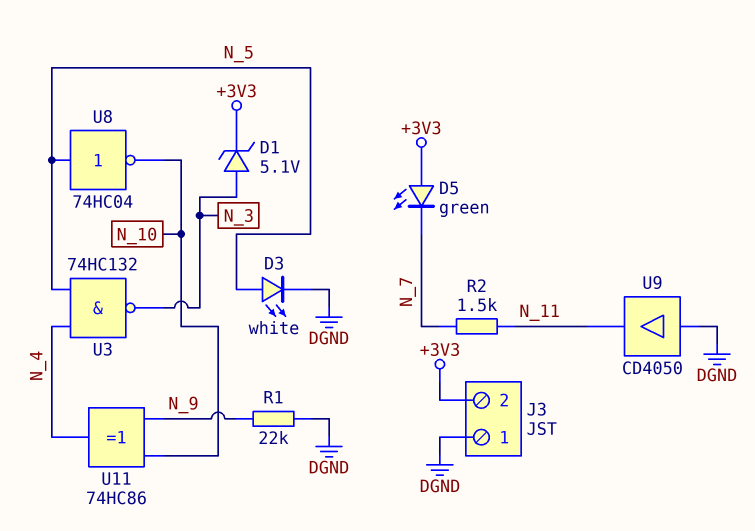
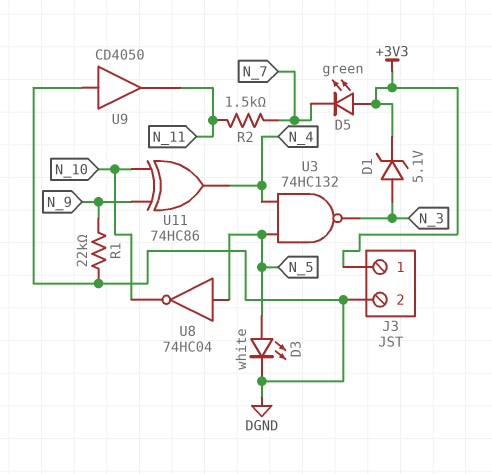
J3 pin 1: DGND -> +3V3
J3 pin 2: +3V3 -> DGND

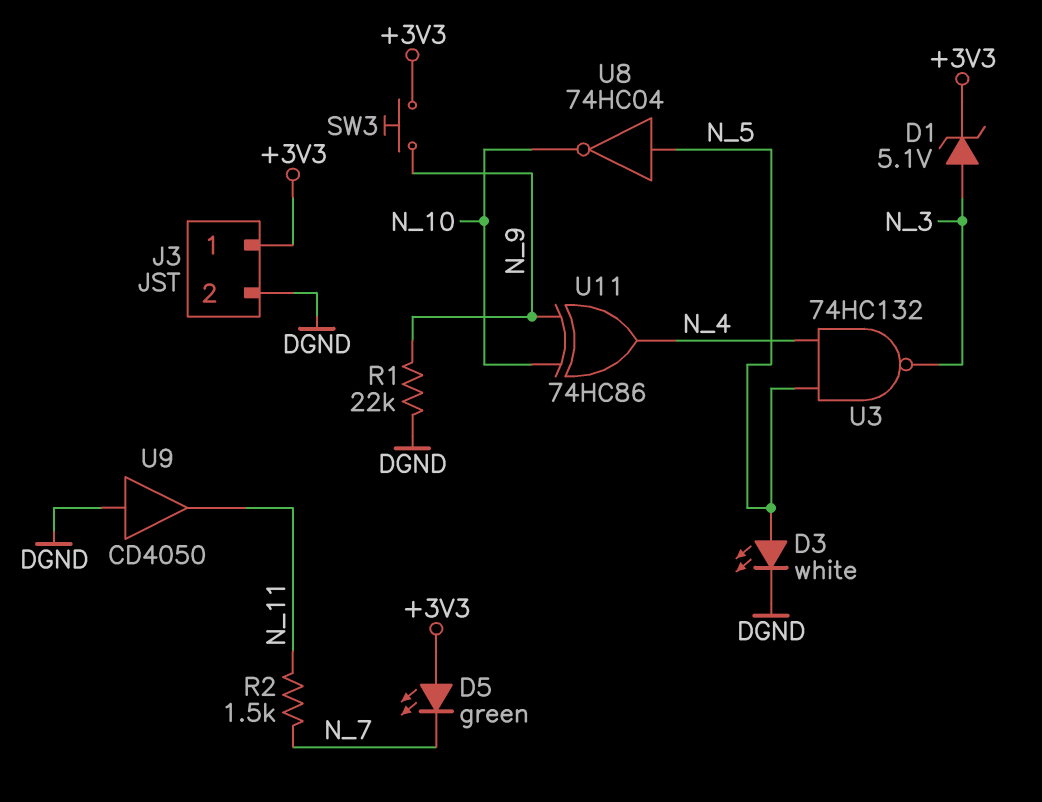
SW3: none -> button (+3V3, N_9)

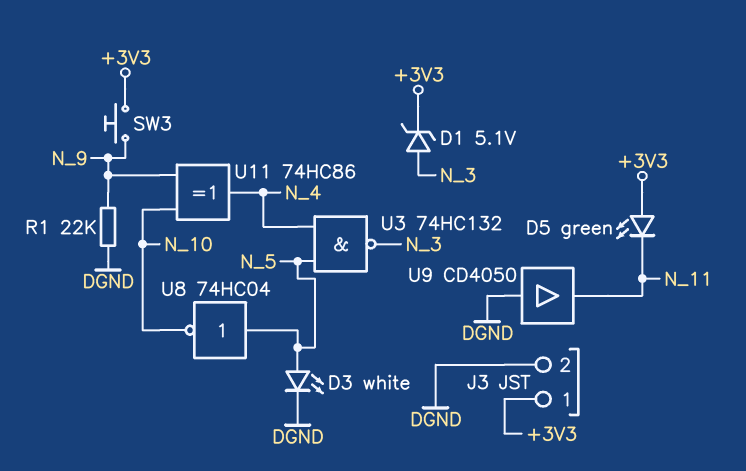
D5: LED green (A +3V3, K N_7) -> LED green (A +3V3, K N_11)
R2: 1.5k (N_7, N_11) -> none

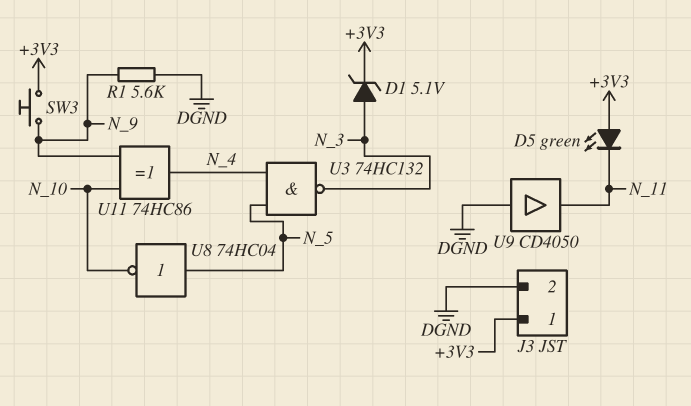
D3: LED white (A N_5, K DGND) -> none
R1: 22k (DGND, N_9) -> 5.6k (DGND, N_9)

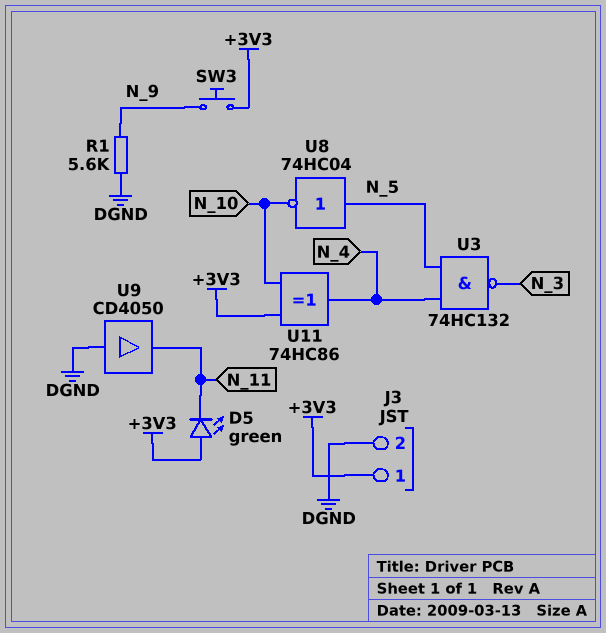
D1: zener 5.1V (A N_3, K +3V3) -> none
U11: XOR 74HC86 (in N_9, in N_10, out N_4) -> XOR 74HC86 (in +3V3, in N_10, out N_4)

